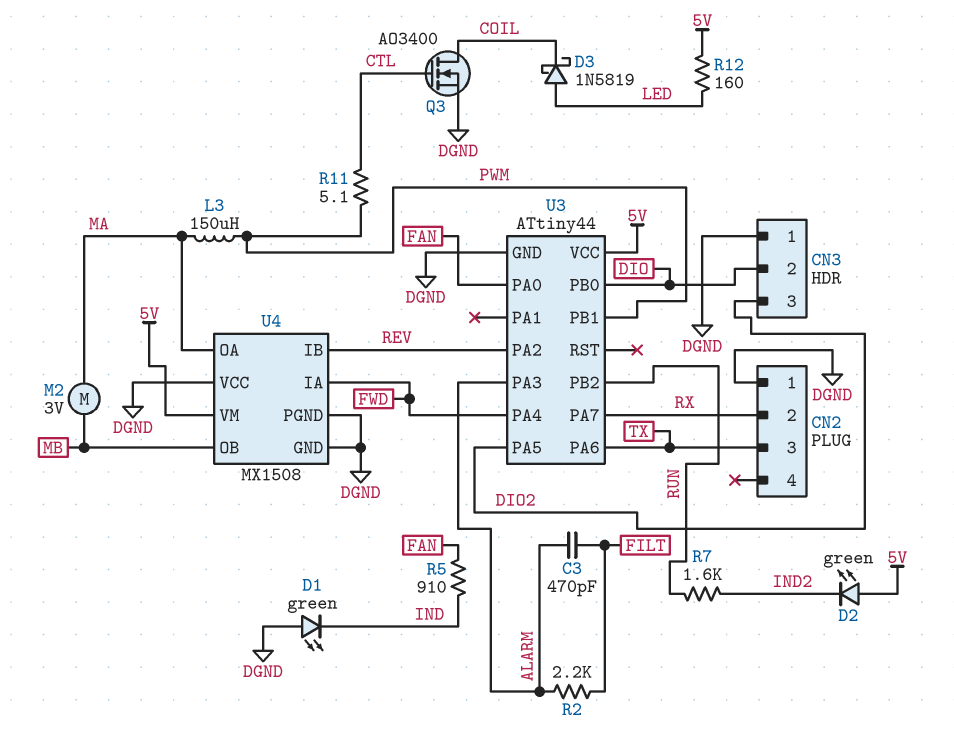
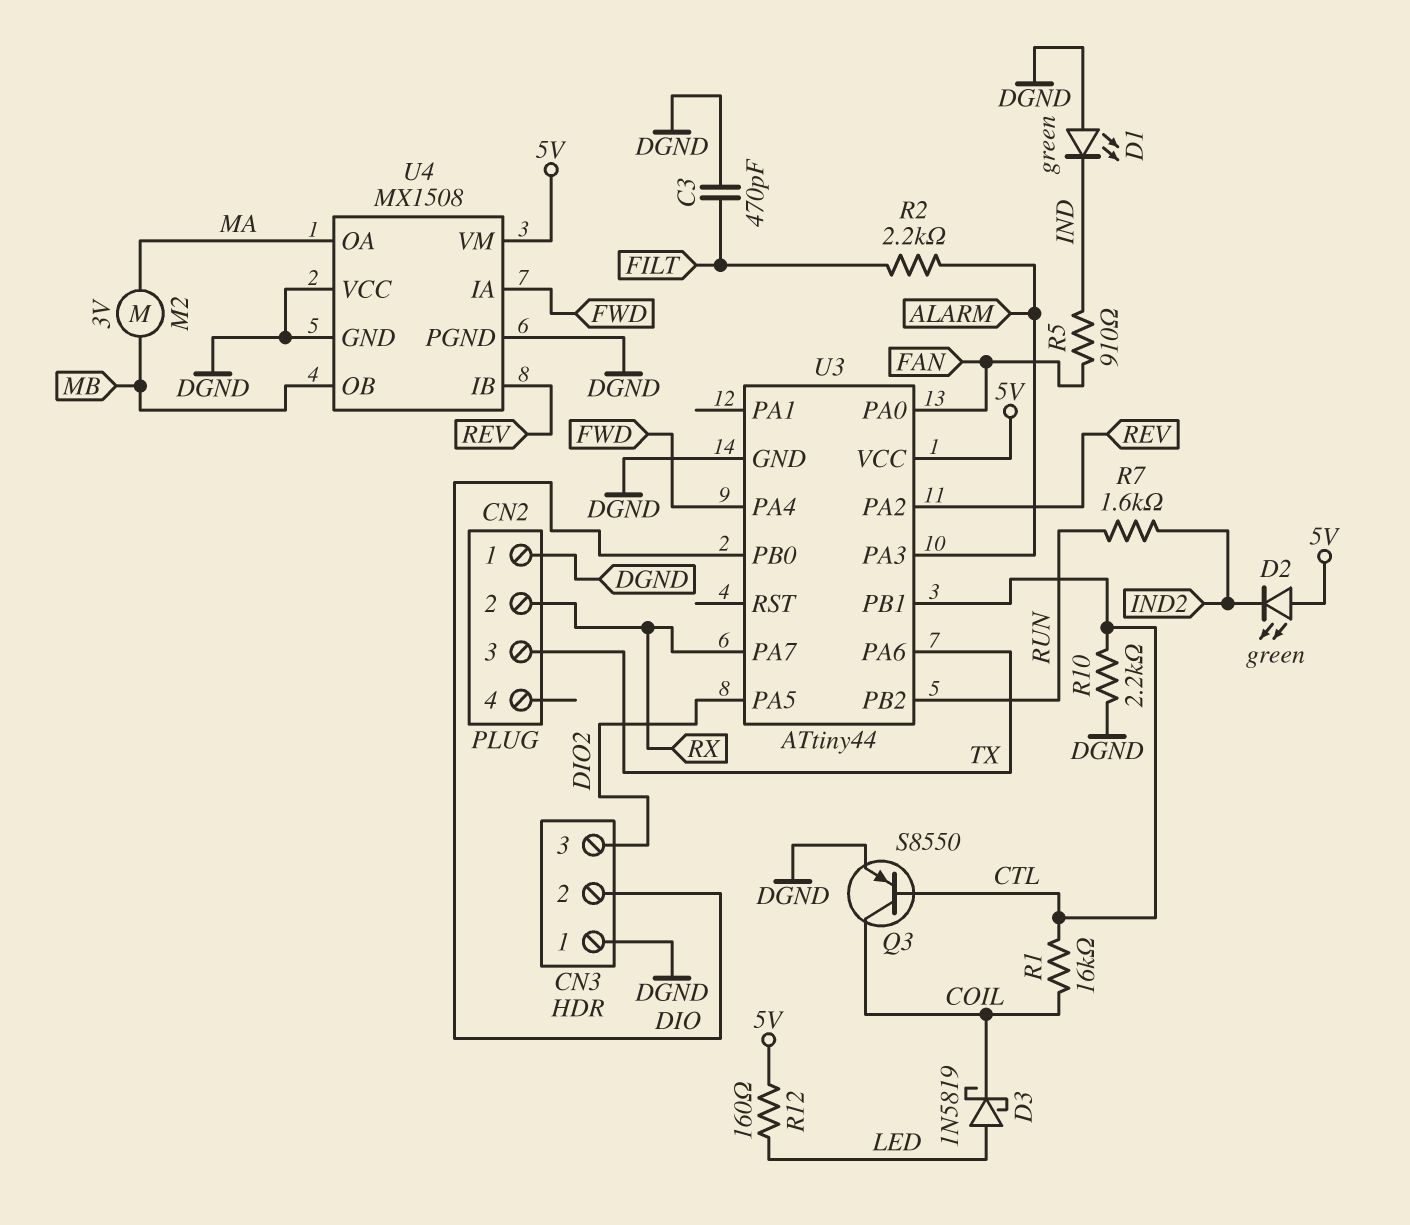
C3: 470pF (ALARM, FILT) -> 470pF (DGND, FILT)
L3: 150uH (MA, PWM) -> none
Q3: NMOS AO3400 (G CTL, D COIL, S DGND) -> PNP S8550 (B CTL, C COIL, E DGND)
R1: none -> 16k (COIL, CTL)
R10: none -> 2.2k (CTL, DGND)
R11: 5.1 (CTL, PWM) -> none
U3 pin PB1: PWM -> CTL

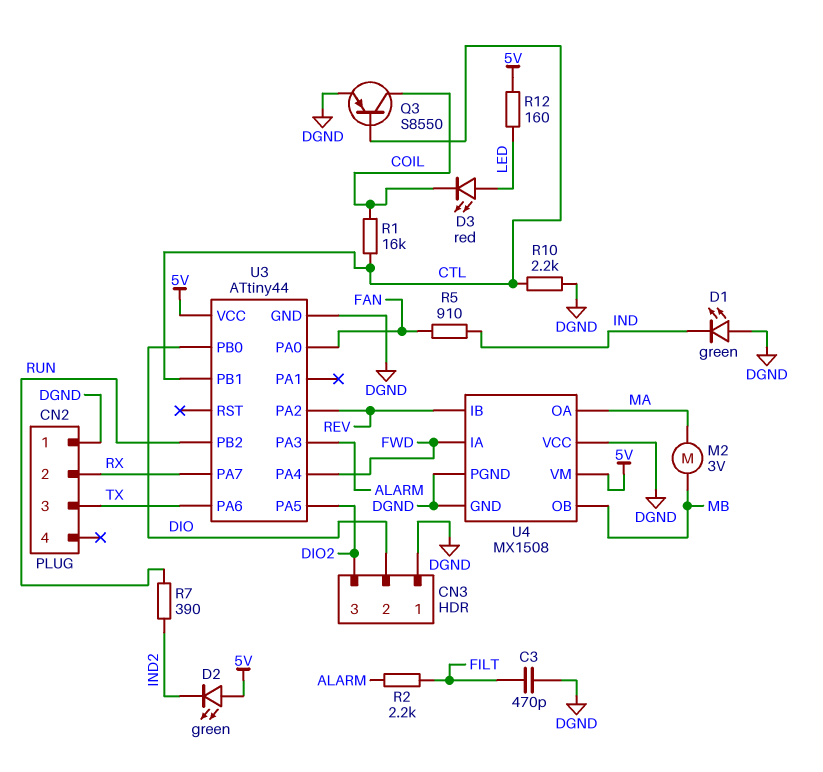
D3: schottky 1N5819 (A LED, K COIL) -> LED red (A LED, K COIL)
R7: 1.6k (IND2, RUN) -> 390 (IND2, RUN)

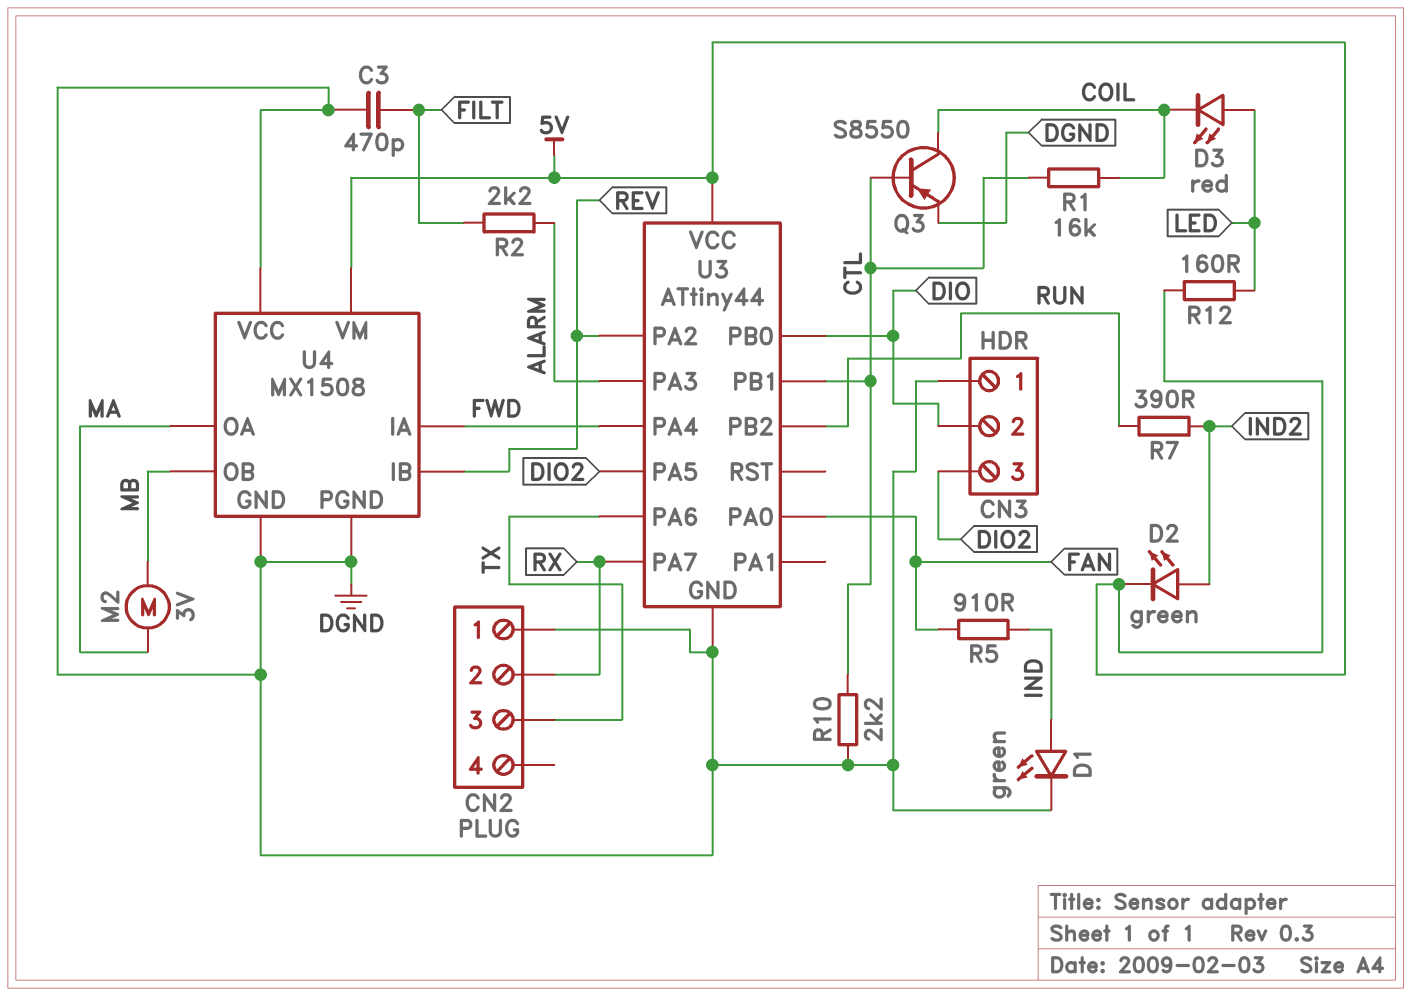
D1: LED green (A DGND, K IND) -> LED green (A IND, K DGND)
D2: LED green (A 5V, K IND2) -> LED green (A IND2, K 5V)

